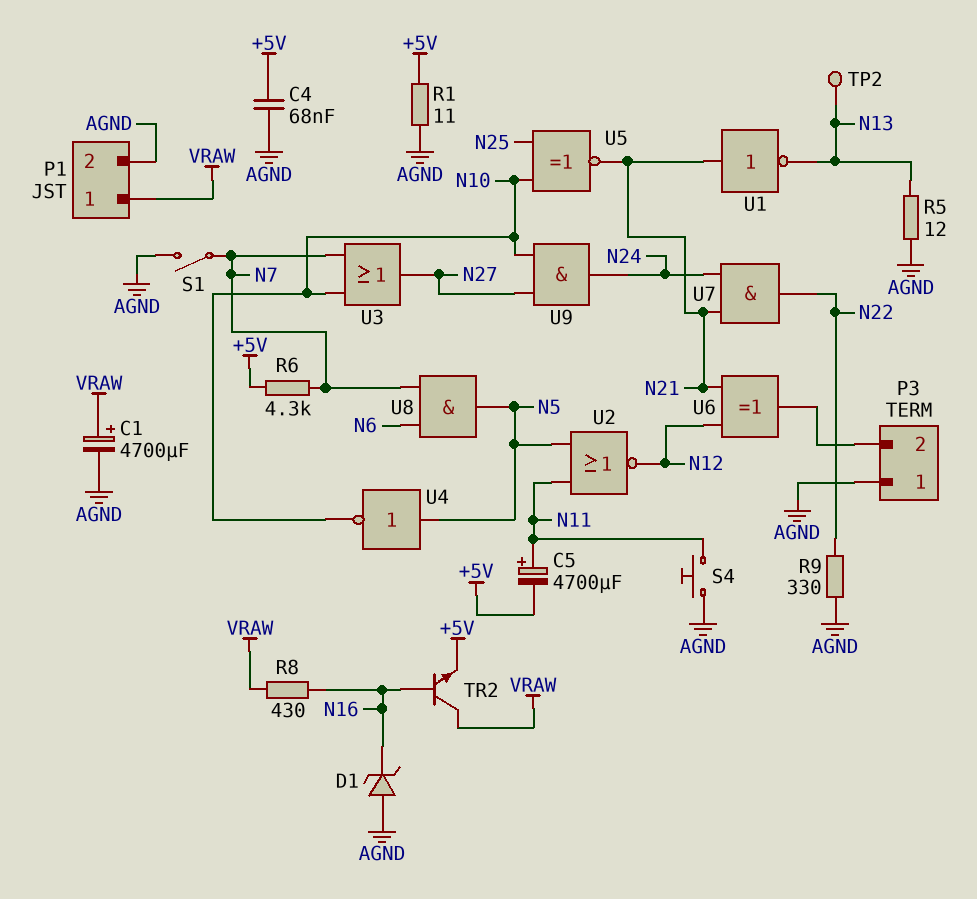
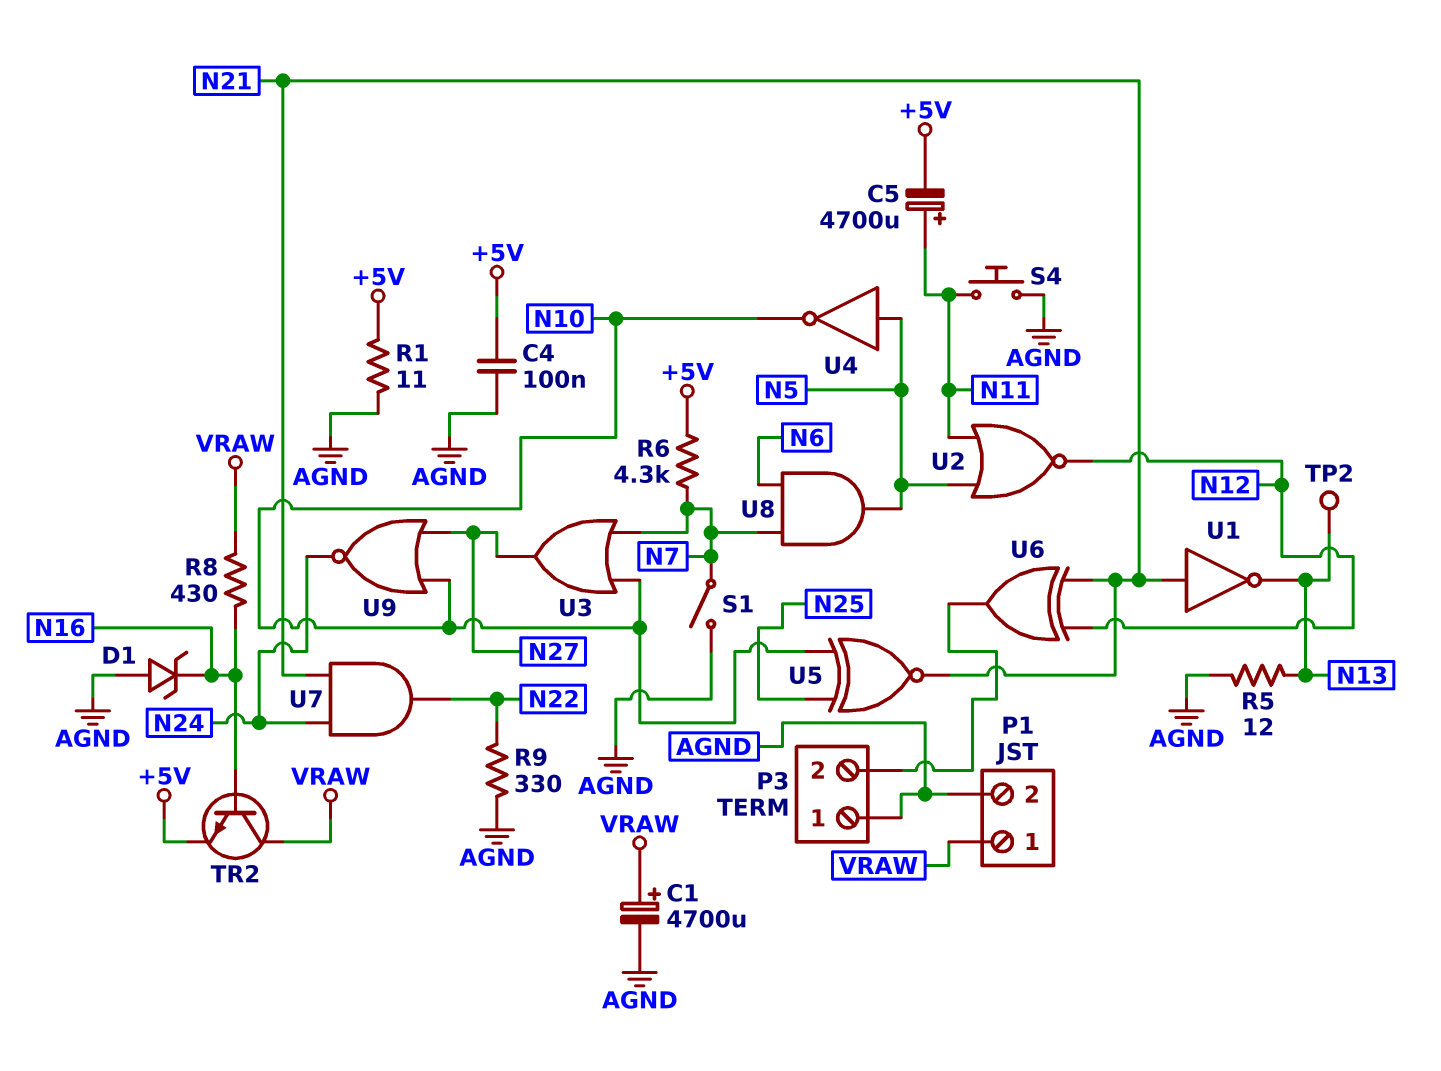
C4: 68nF (+5V, AGND) -> 100nF (+5V, AGND)
U9: AND (in N10, in N27, out N24) -> NOR (in N10, in N27, out N24)

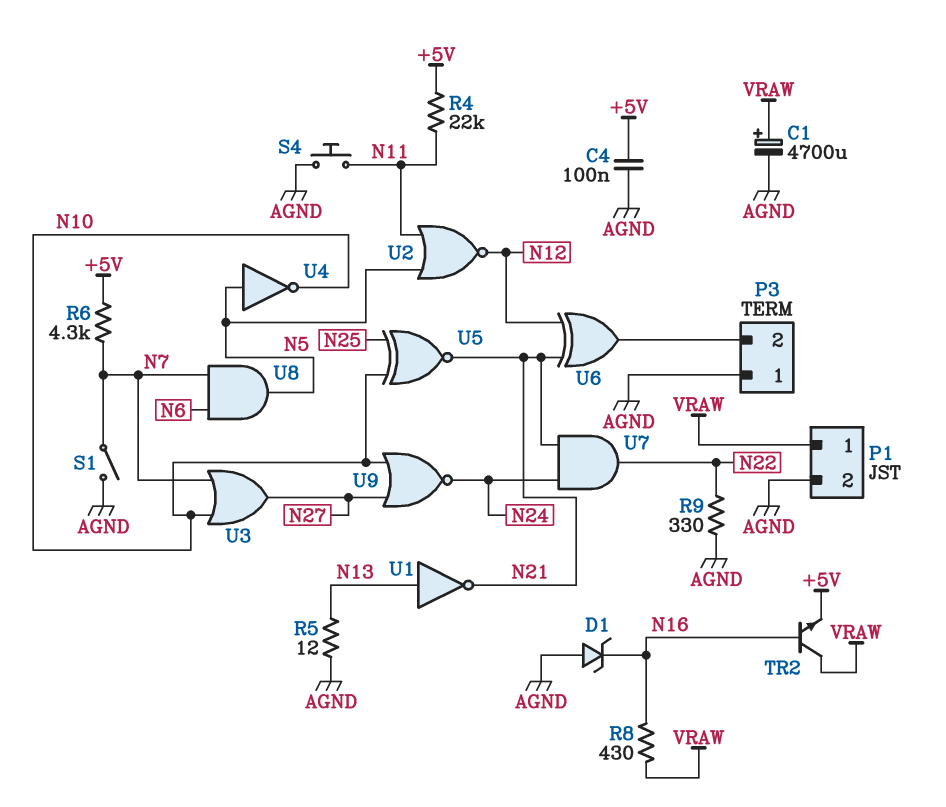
C5: 4700uF (plus N11, minus +5V) -> none
R1: 11 (+5V, AGND) -> none
R4: none -> 22k (+5V, N11)
TP2: test point (N13) -> none
U1: NOT (in N21, out N13) -> NOT (in N13, out N21)

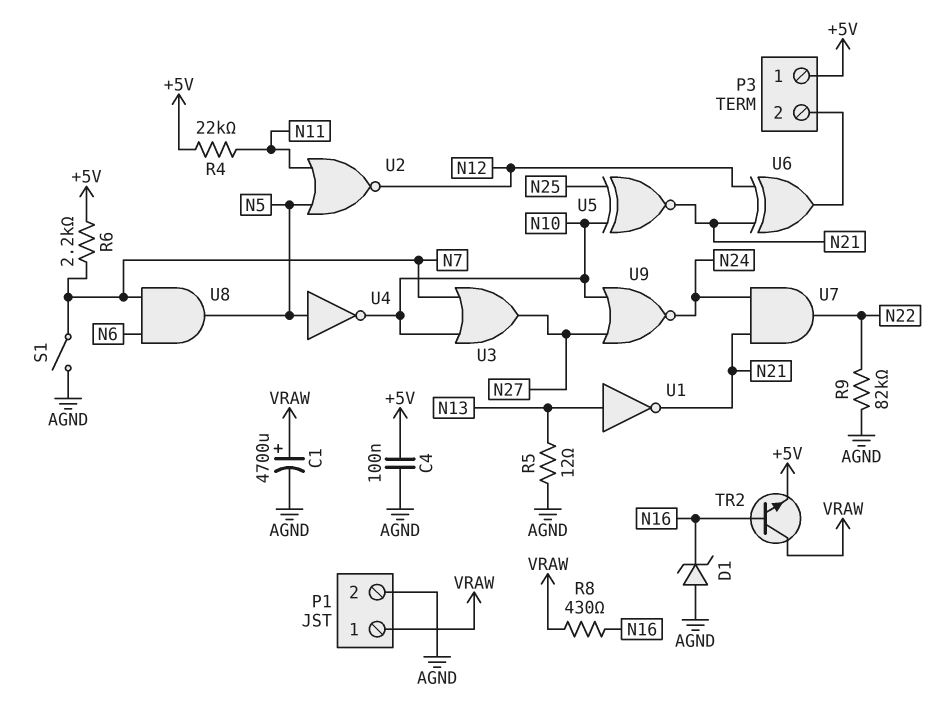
P3 pin 1: AGND -> +5V
R6: 4.3k (+5V, N7) -> 2.2k (+5V, N7)
R9: 330 (AGND, N22) -> 82k (AGND, N22)
S4: button (AGND, N11) -> none

